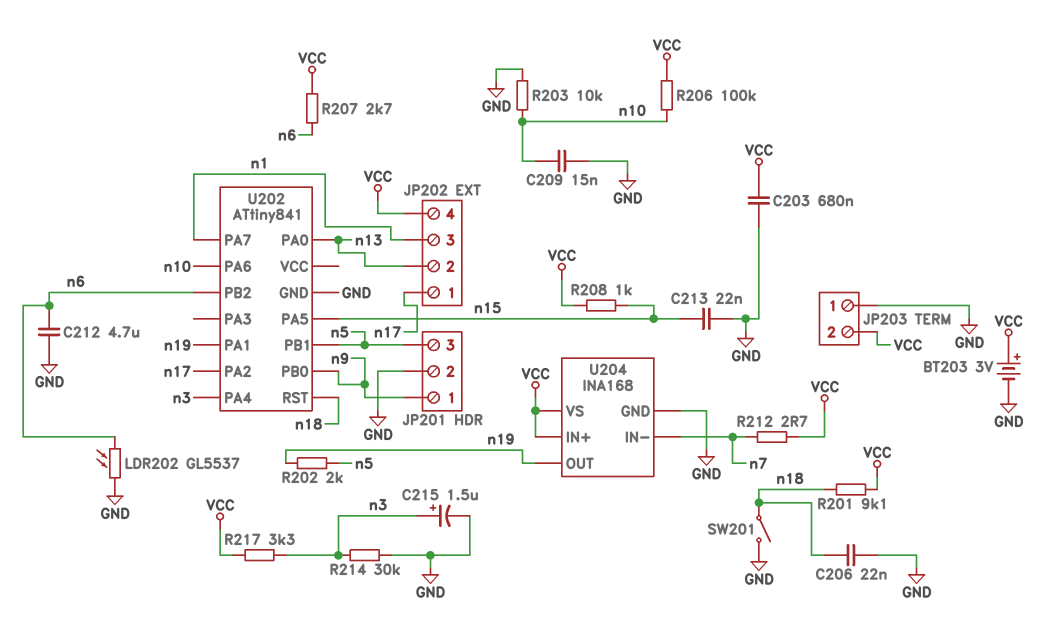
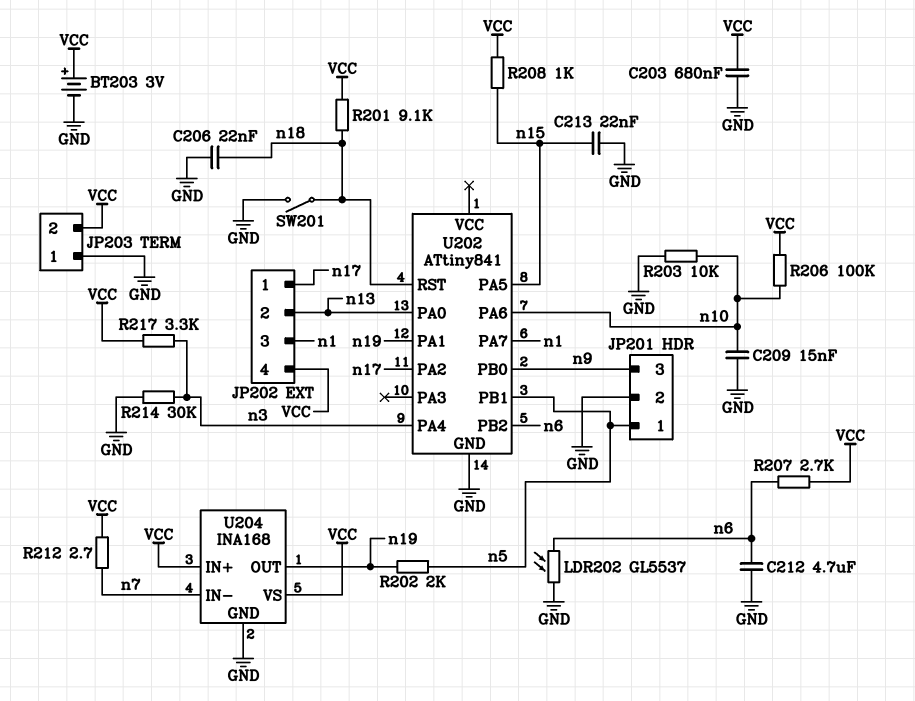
C215: 1.5uF (plus n3, minus GND) -> none
JP201 pin 1: n9 -> n5
JP201 pin 3: n5 -> n9

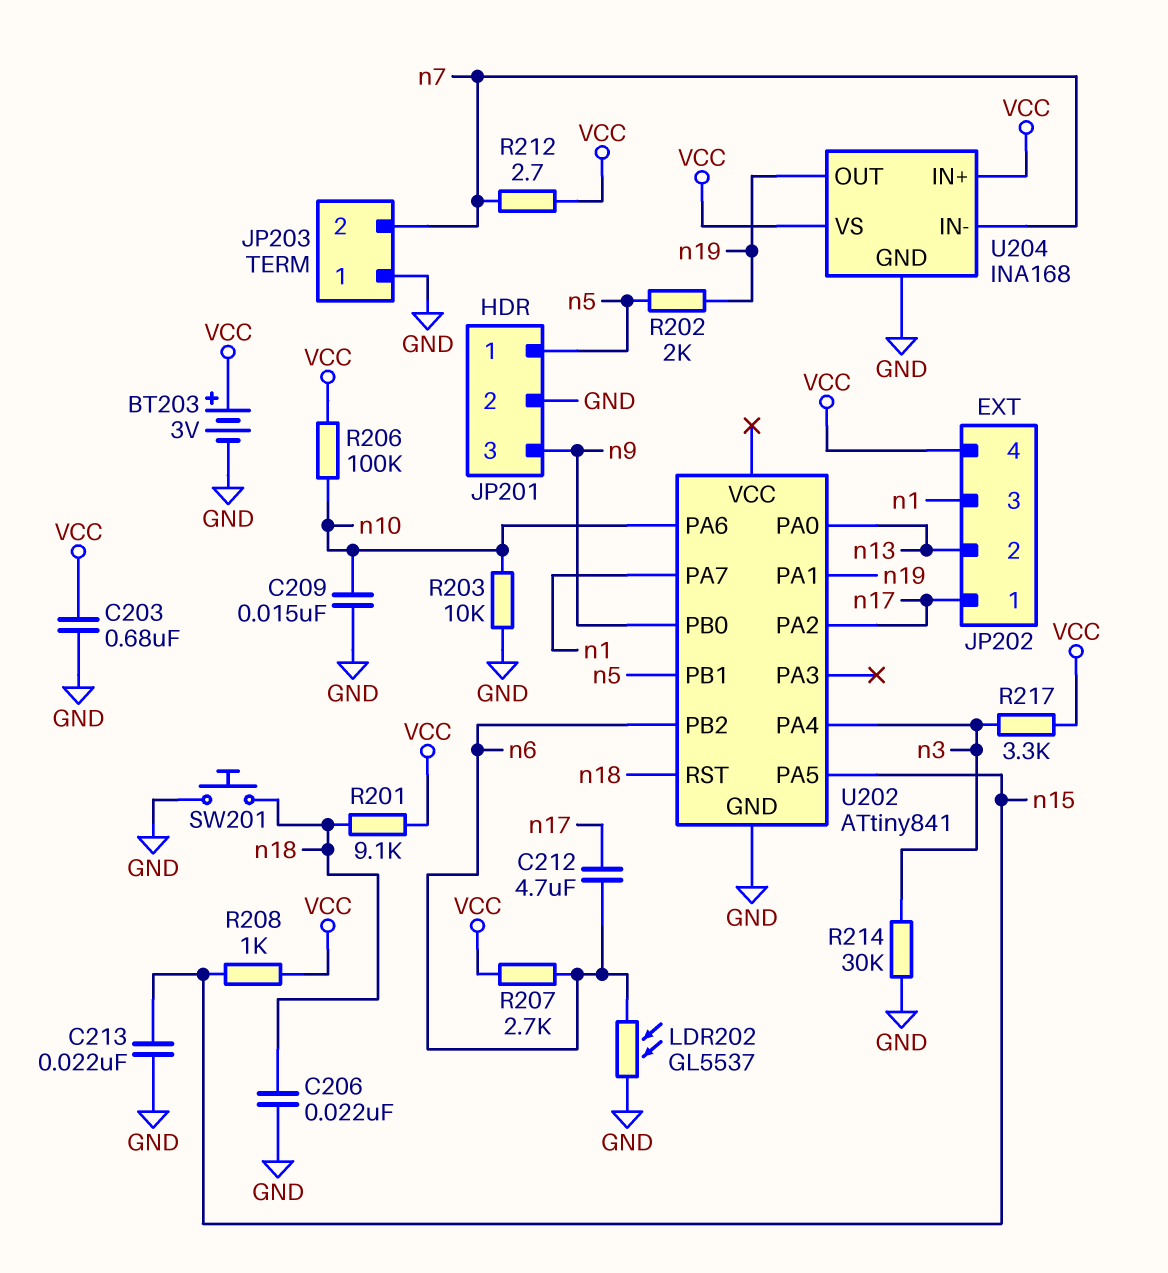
C212: 4.7uF (GND, n6) -> 4.7uF (n6, n17)
JP203 pin 2: VCC -> n7
SW201: switch (GND, n18) -> button (GND, n18)

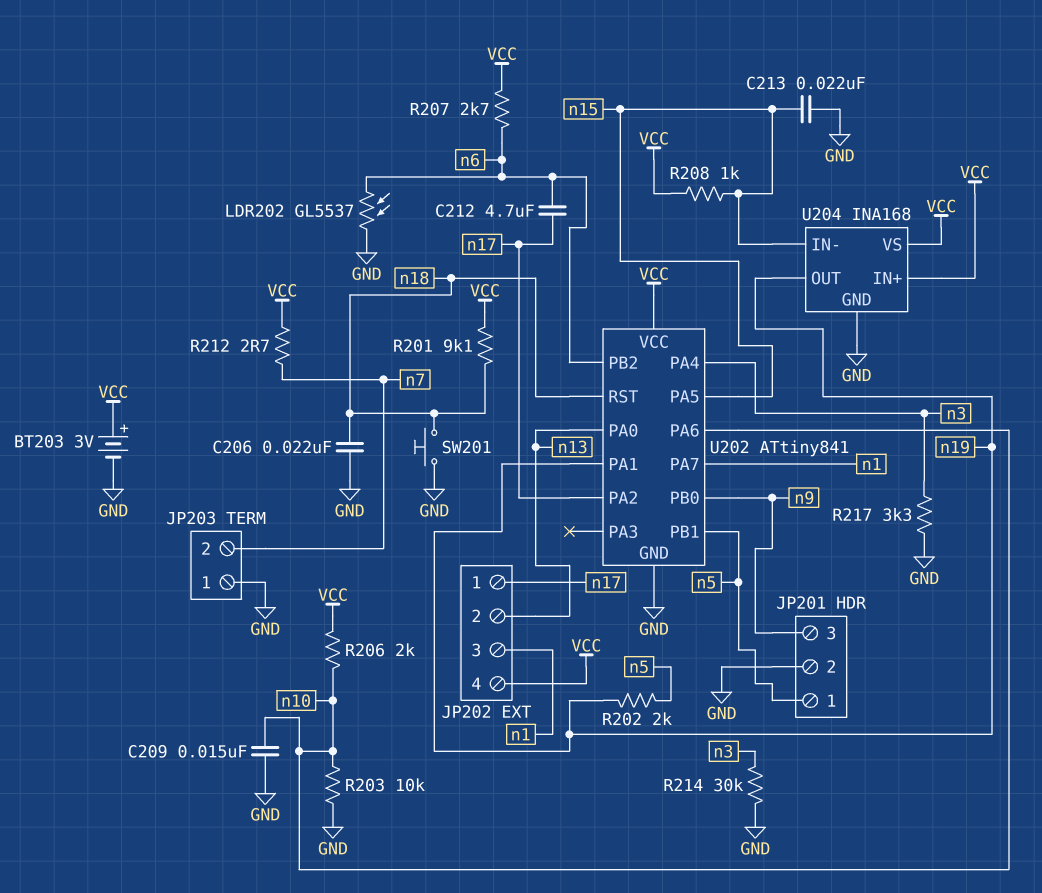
C203: 680nF (GND, VCC) -> none
R206: 100k (VCC, n10) -> 2k (VCC, n10)
R217: 3.3k (VCC, n3) -> 3.3k (GND, n3)
U202 pin VCC: none -> VCC
U204 pin IN-: n7 -> n15

